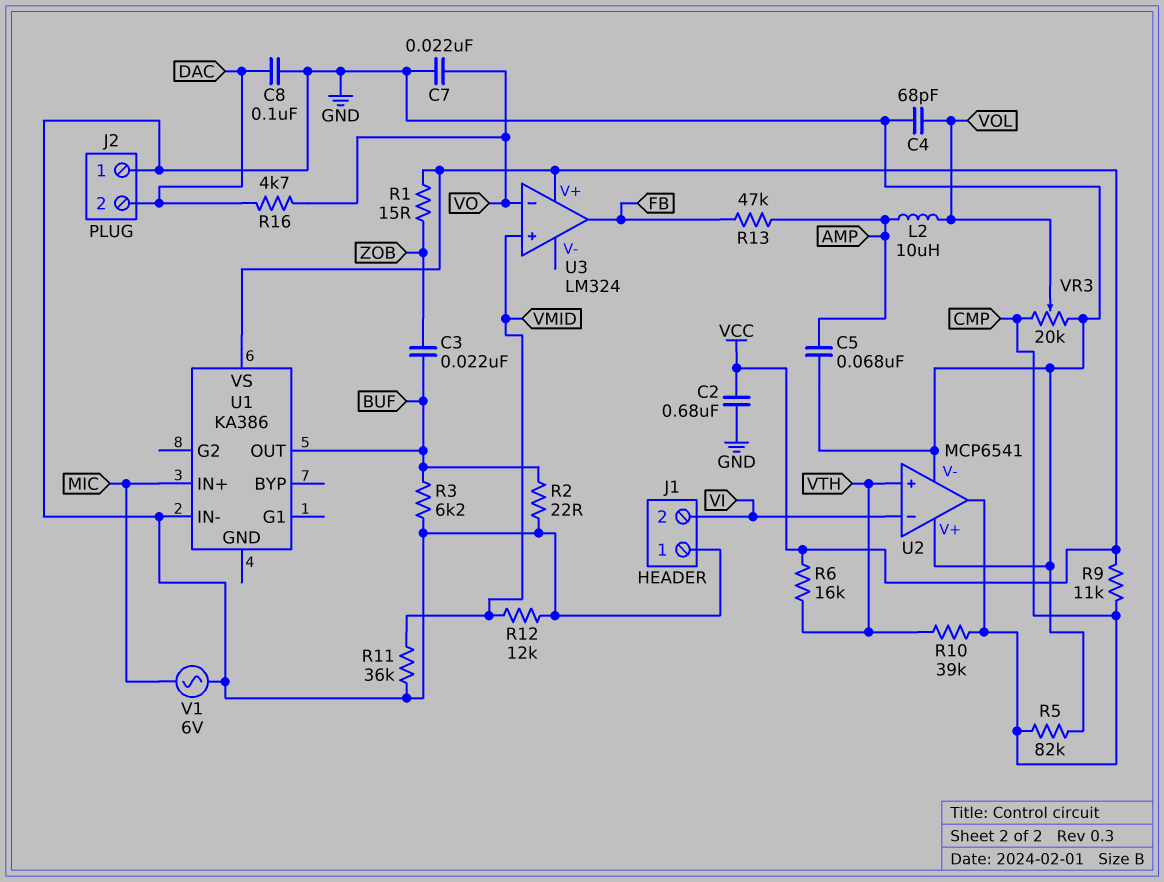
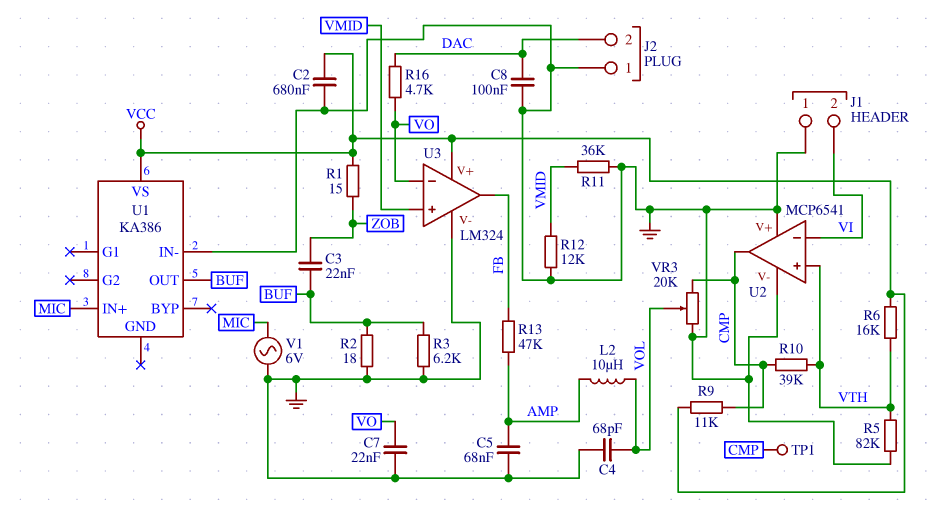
R2: 22 (BUF, GND) -> 18 (BUF, GND)
R5: 82k (CMP, GND) -> 82k (GND, VTH)
TP1: none -> test point (CMP)
U3 pin V-: none -> GND

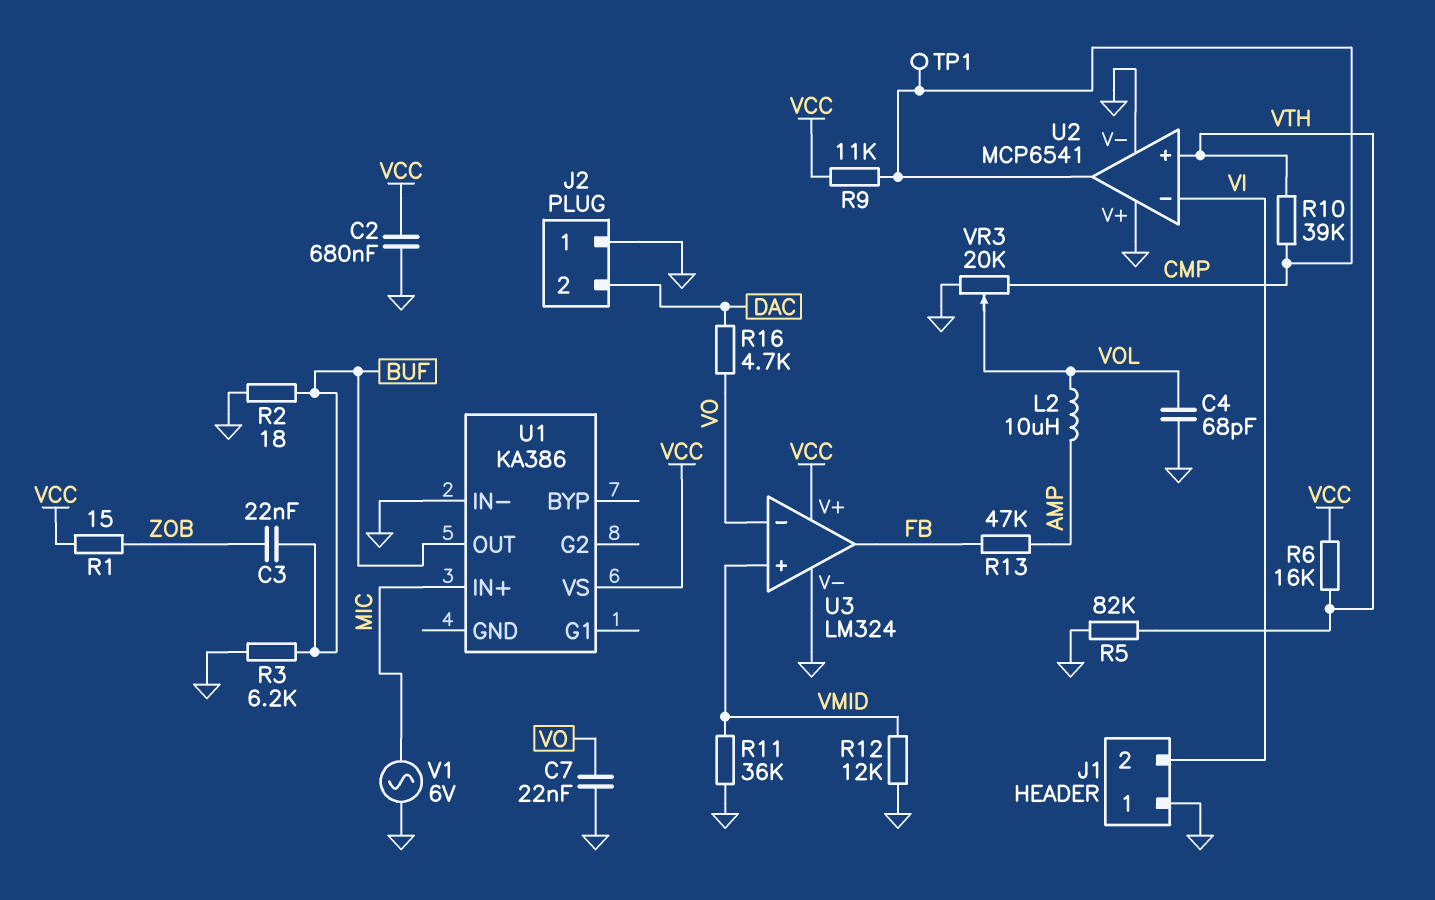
C5: 68nF (AMP, GND) -> none
C8: 100nF (DAC, GND) -> none

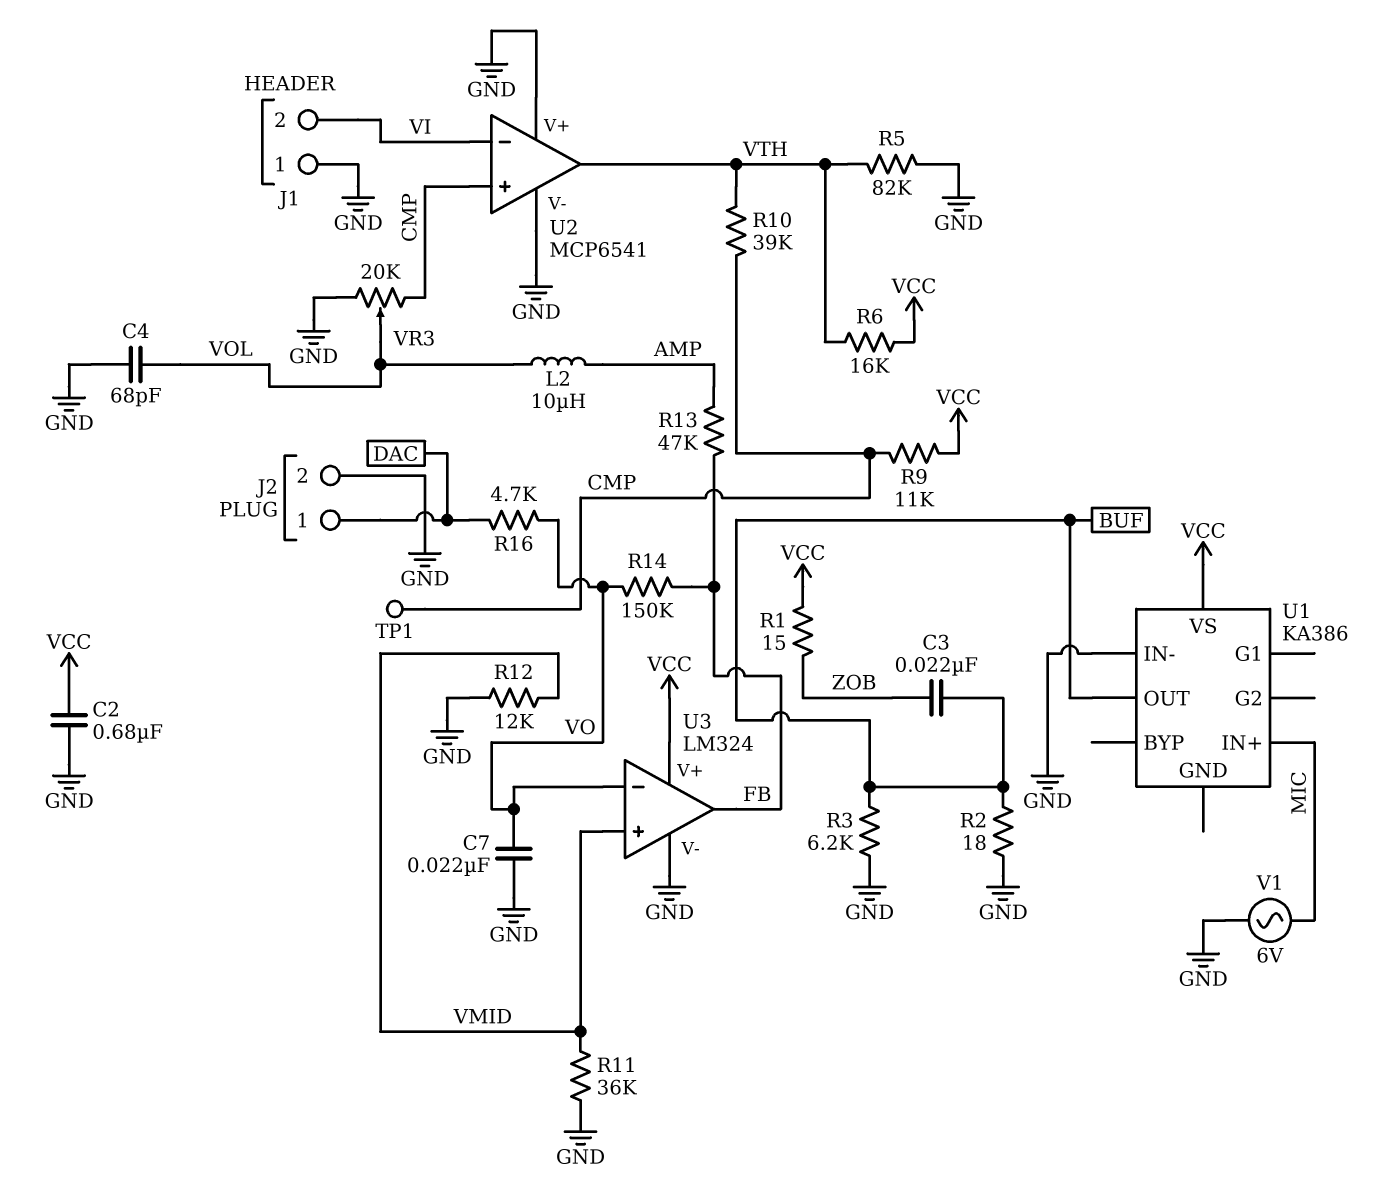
J2 pin 1: GND -> DAC
J2 pin 2: DAC -> GND
R14: none -> 150k (FB, VO)
U2 pin in+: VTH -> CMP
U2 pin out: CMP -> VTH

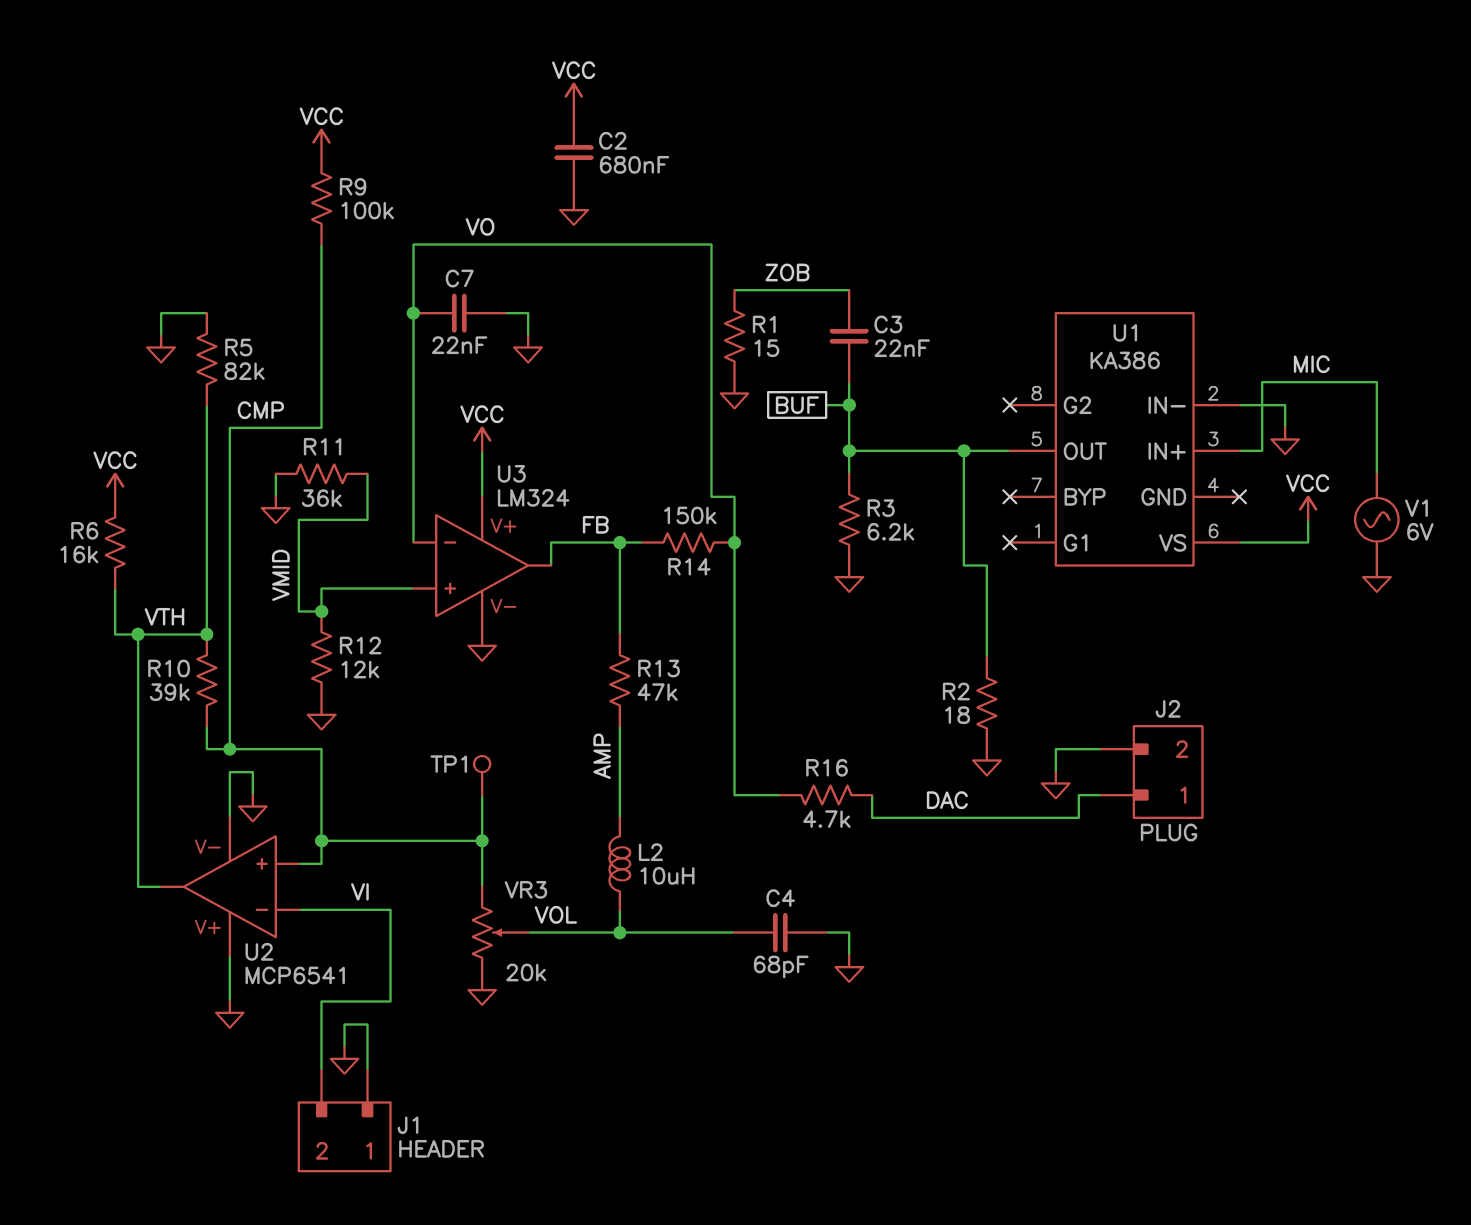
R1: 15 (VCC, ZOB) -> 15 (GND, ZOB)
R9: 11k (CMP, VCC) -> 100k (CMP, VCC)

